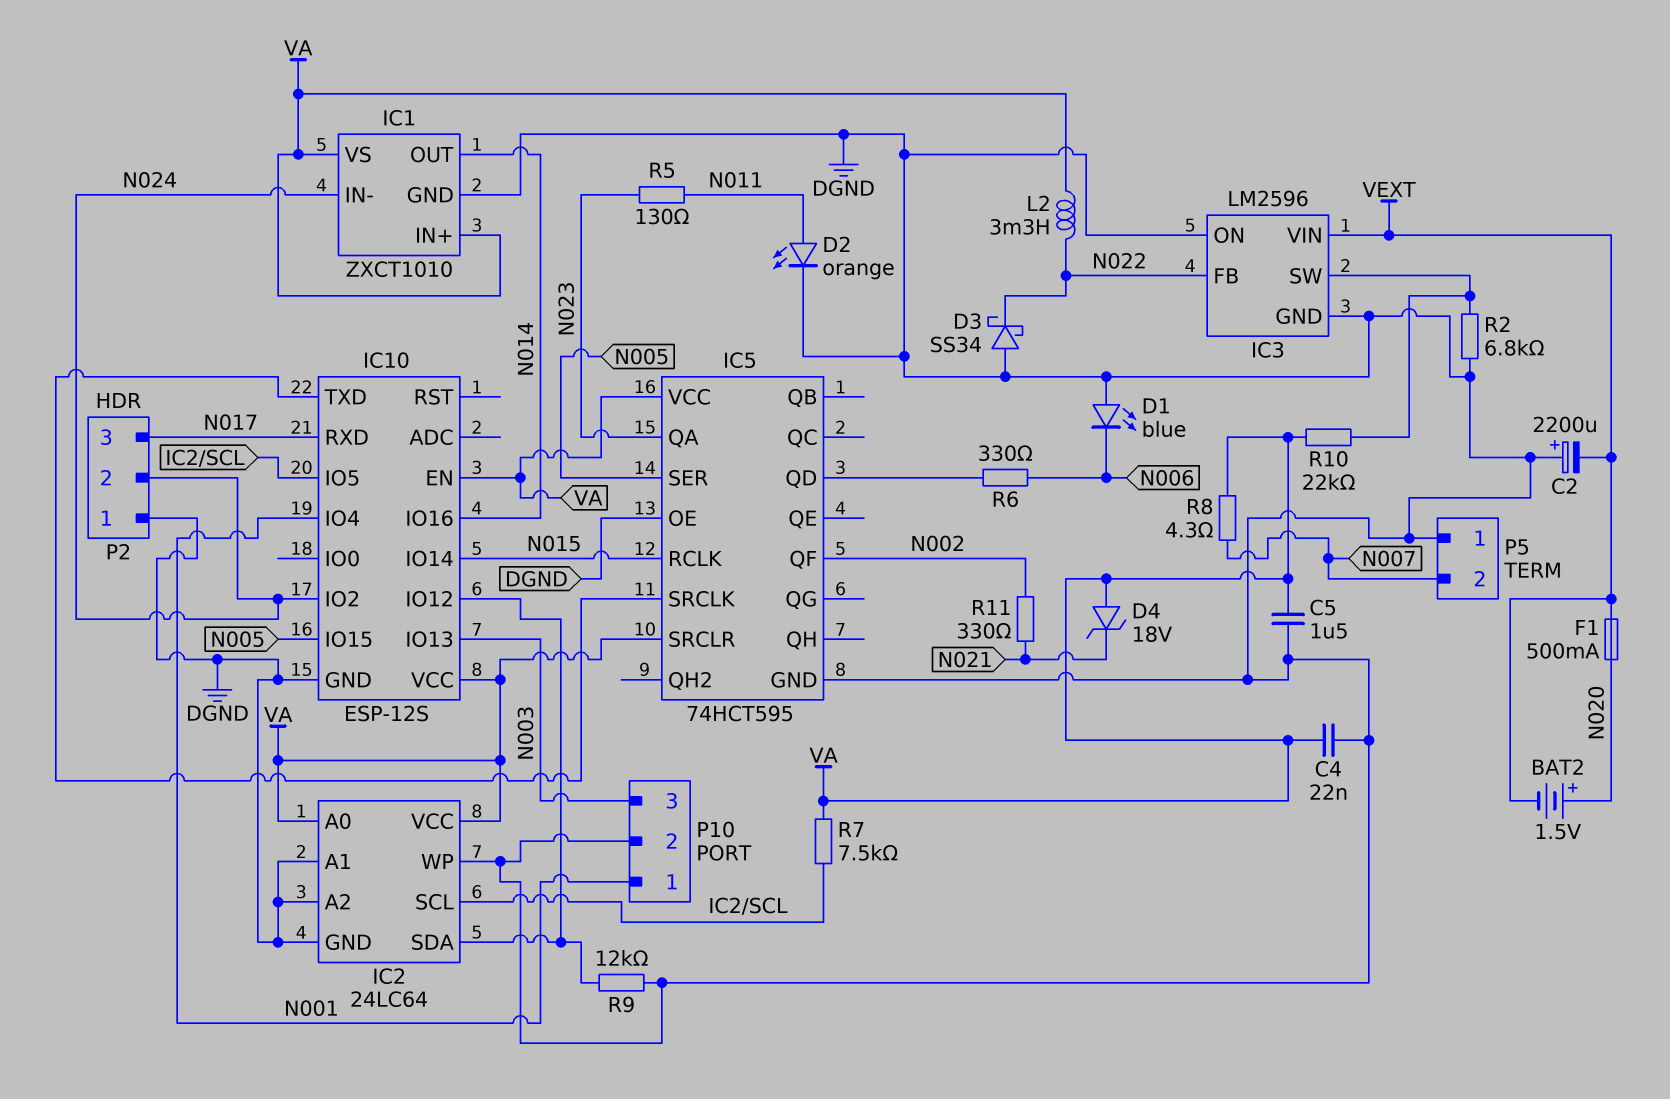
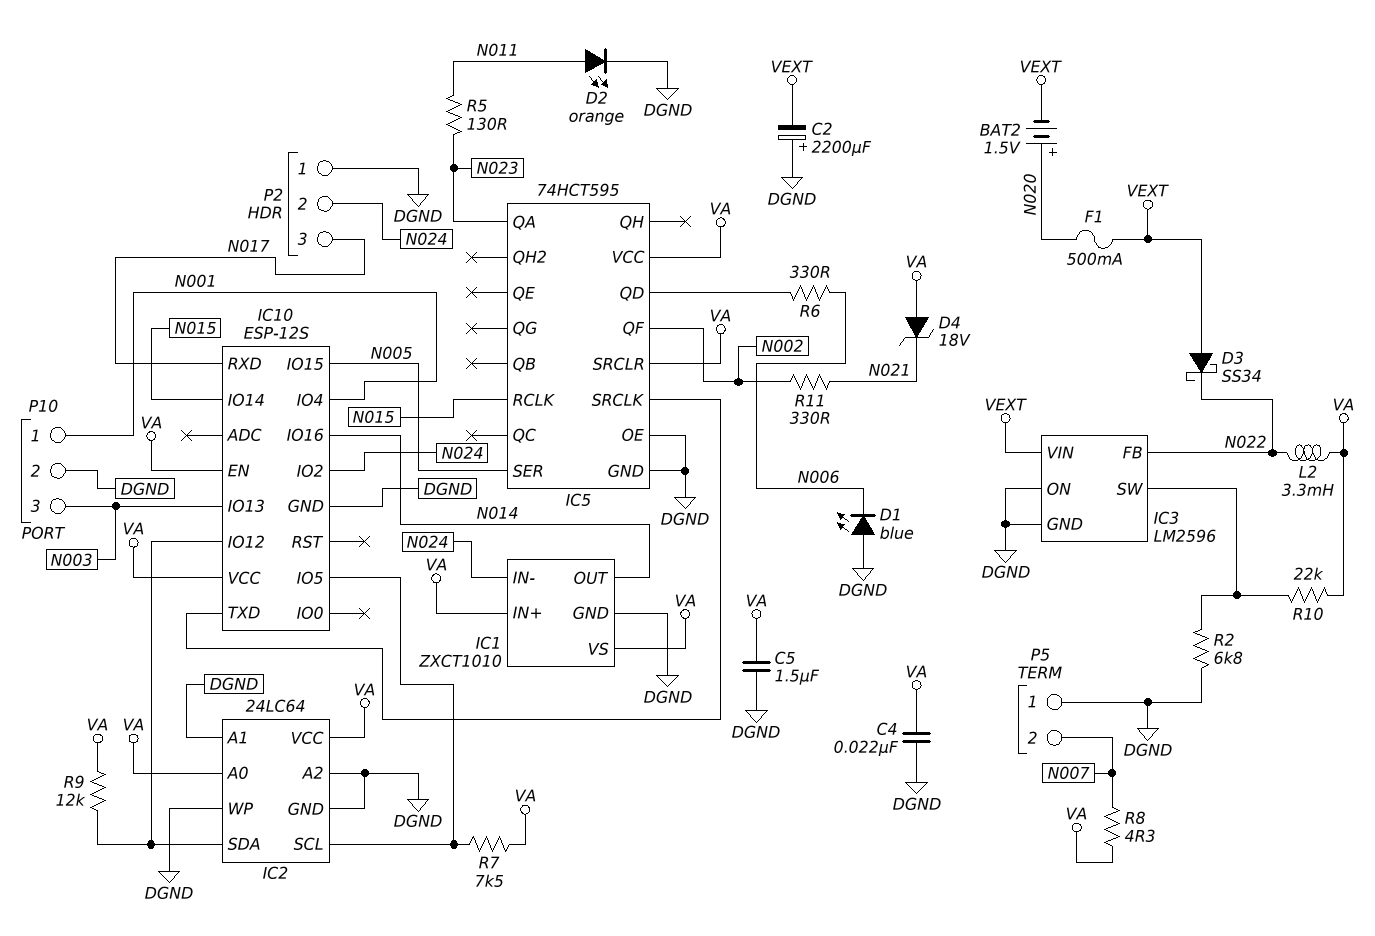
D3: schottky SS34 (A DGND, K N022) -> schottky SS34 (A VEXT, K N022)
R9: 12k (DGND, IC2/SDA) -> 12k (IC2/SDA, VA)

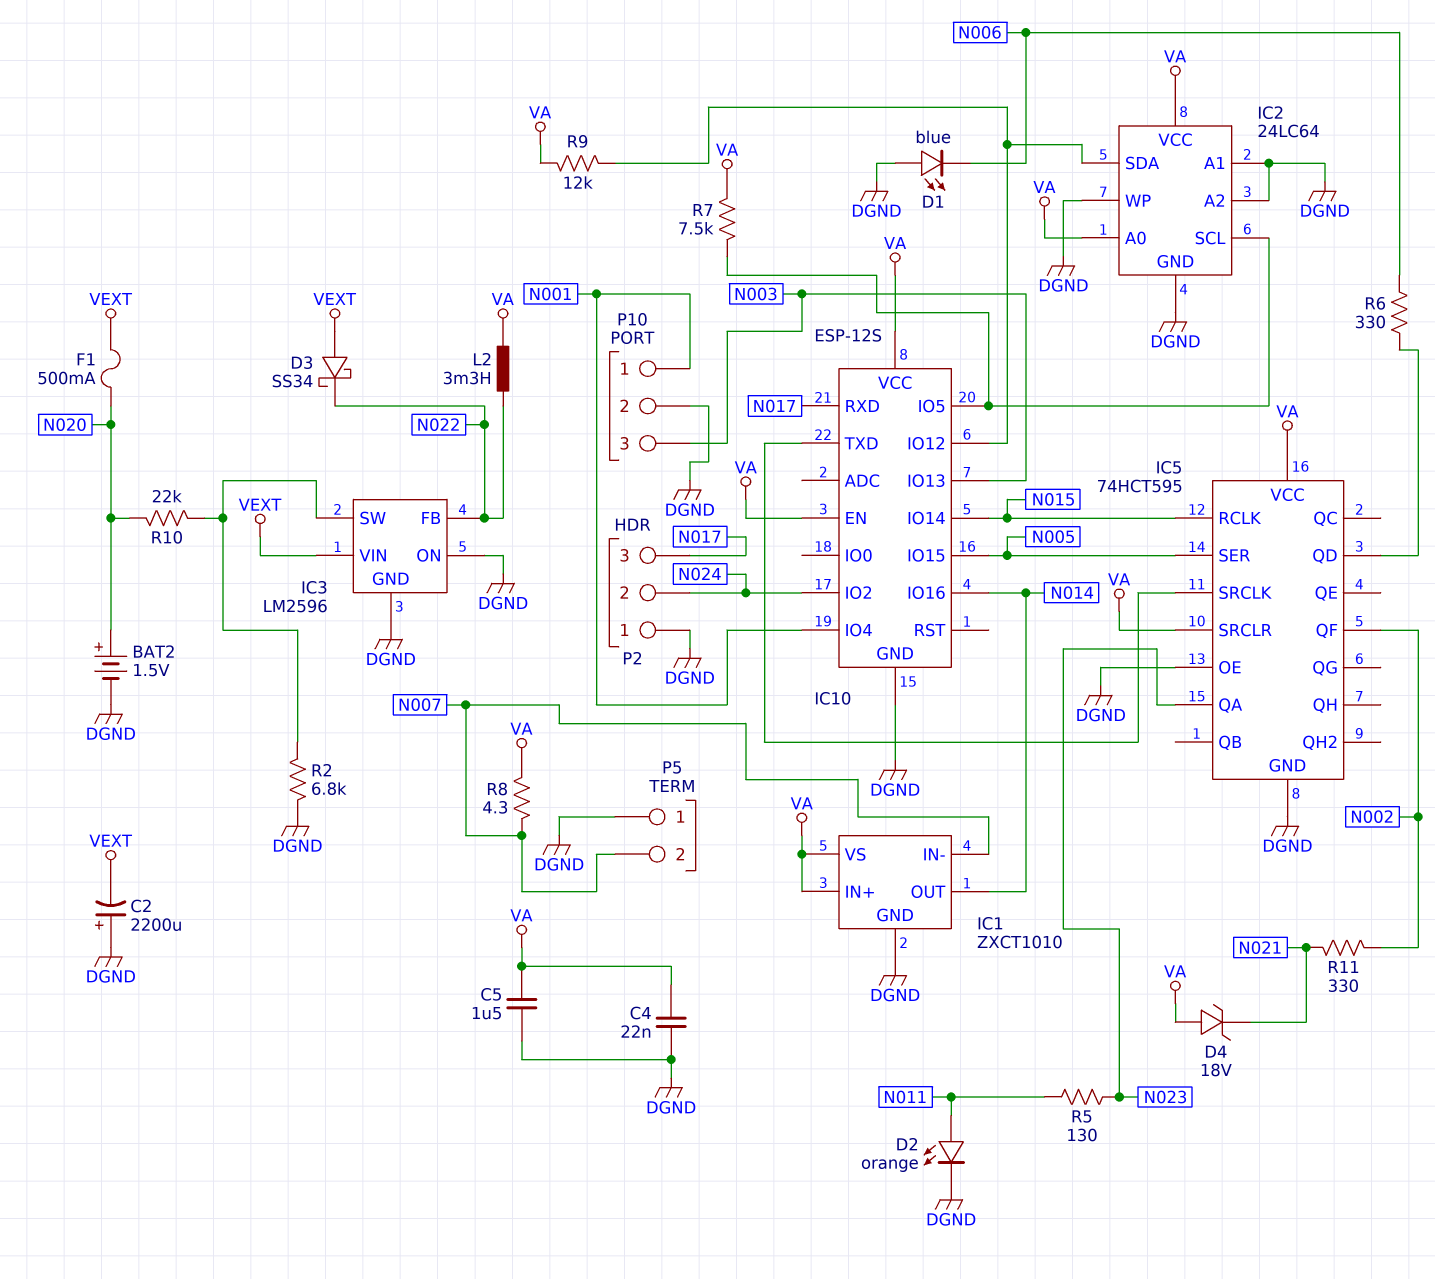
BAT2: 1.5V (plus N020, minus VEXT) -> 1.5V (plus N020, minus DGND)
IC1 pin IN-: N024 -> N007
R10: 22k (IC3/SW, VA) -> 22k (IC3/SW, N020)

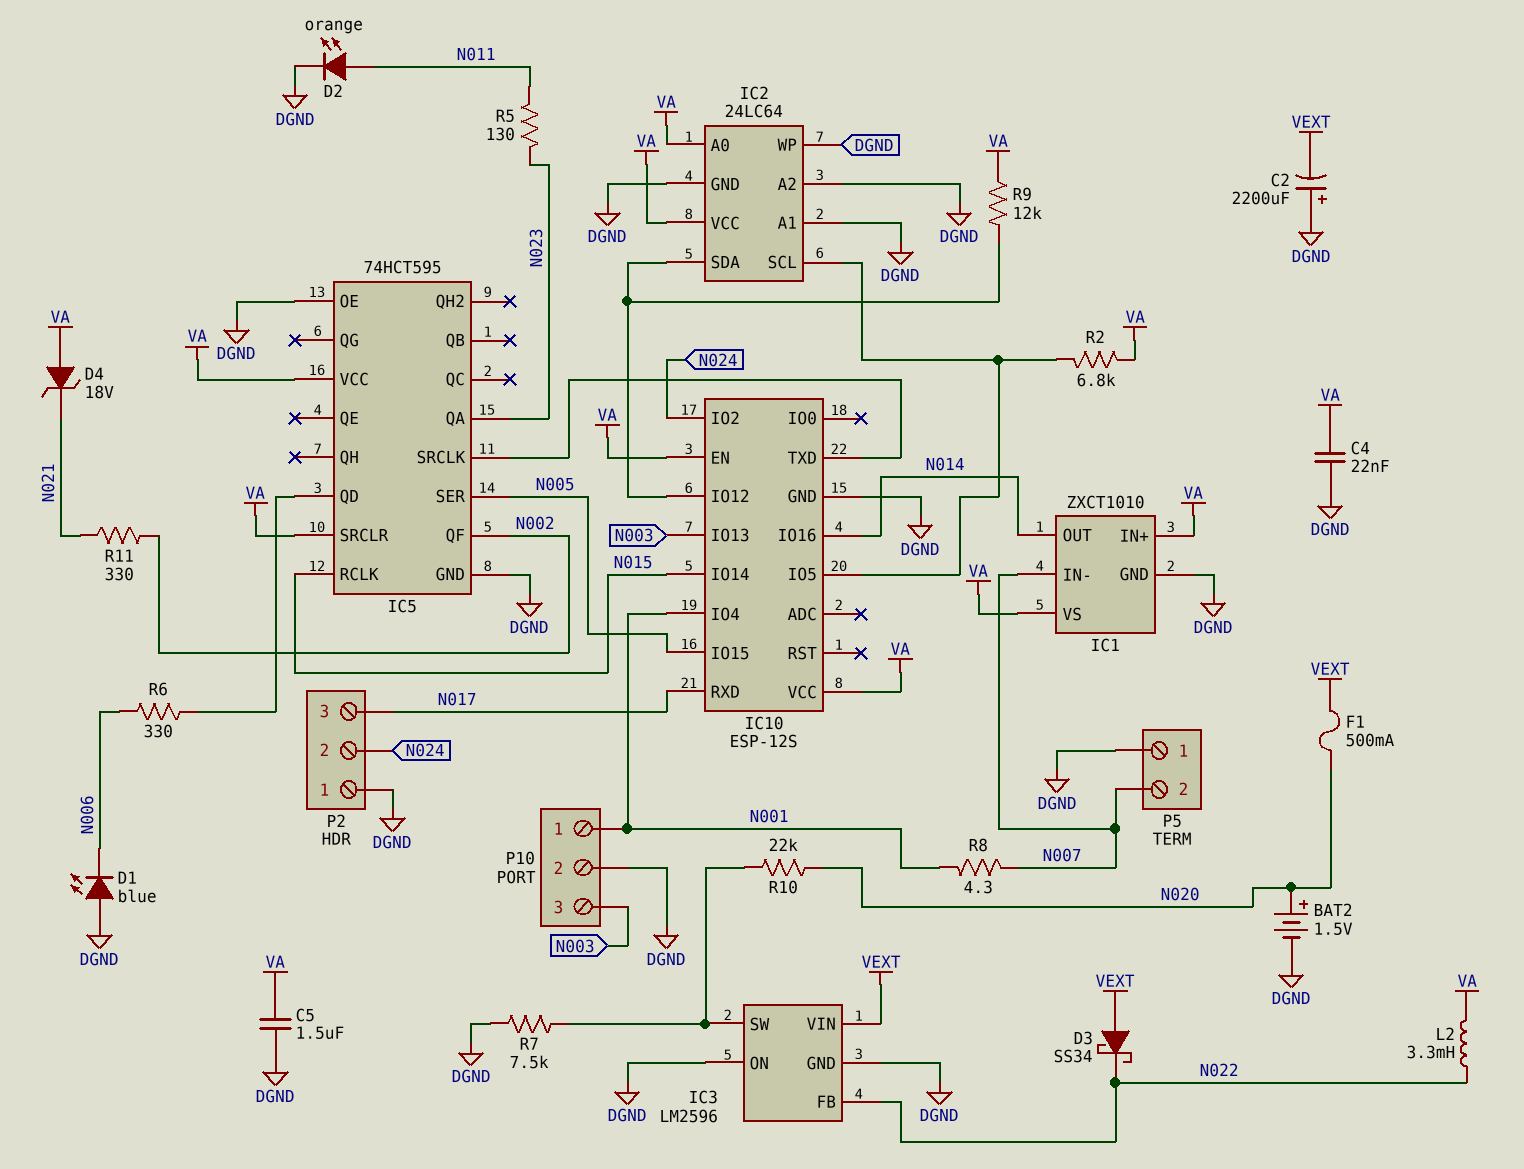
R2: 6.8k (DGND, IC3/SW) -> 6.8k (IC2/SCL, VA)
R7: 7.5k (IC2/SCL, VA) -> 7.5k (DGND, IC3/SW)
R8: 4.3 (N007, VA) -> 4.3 (N001, N007)

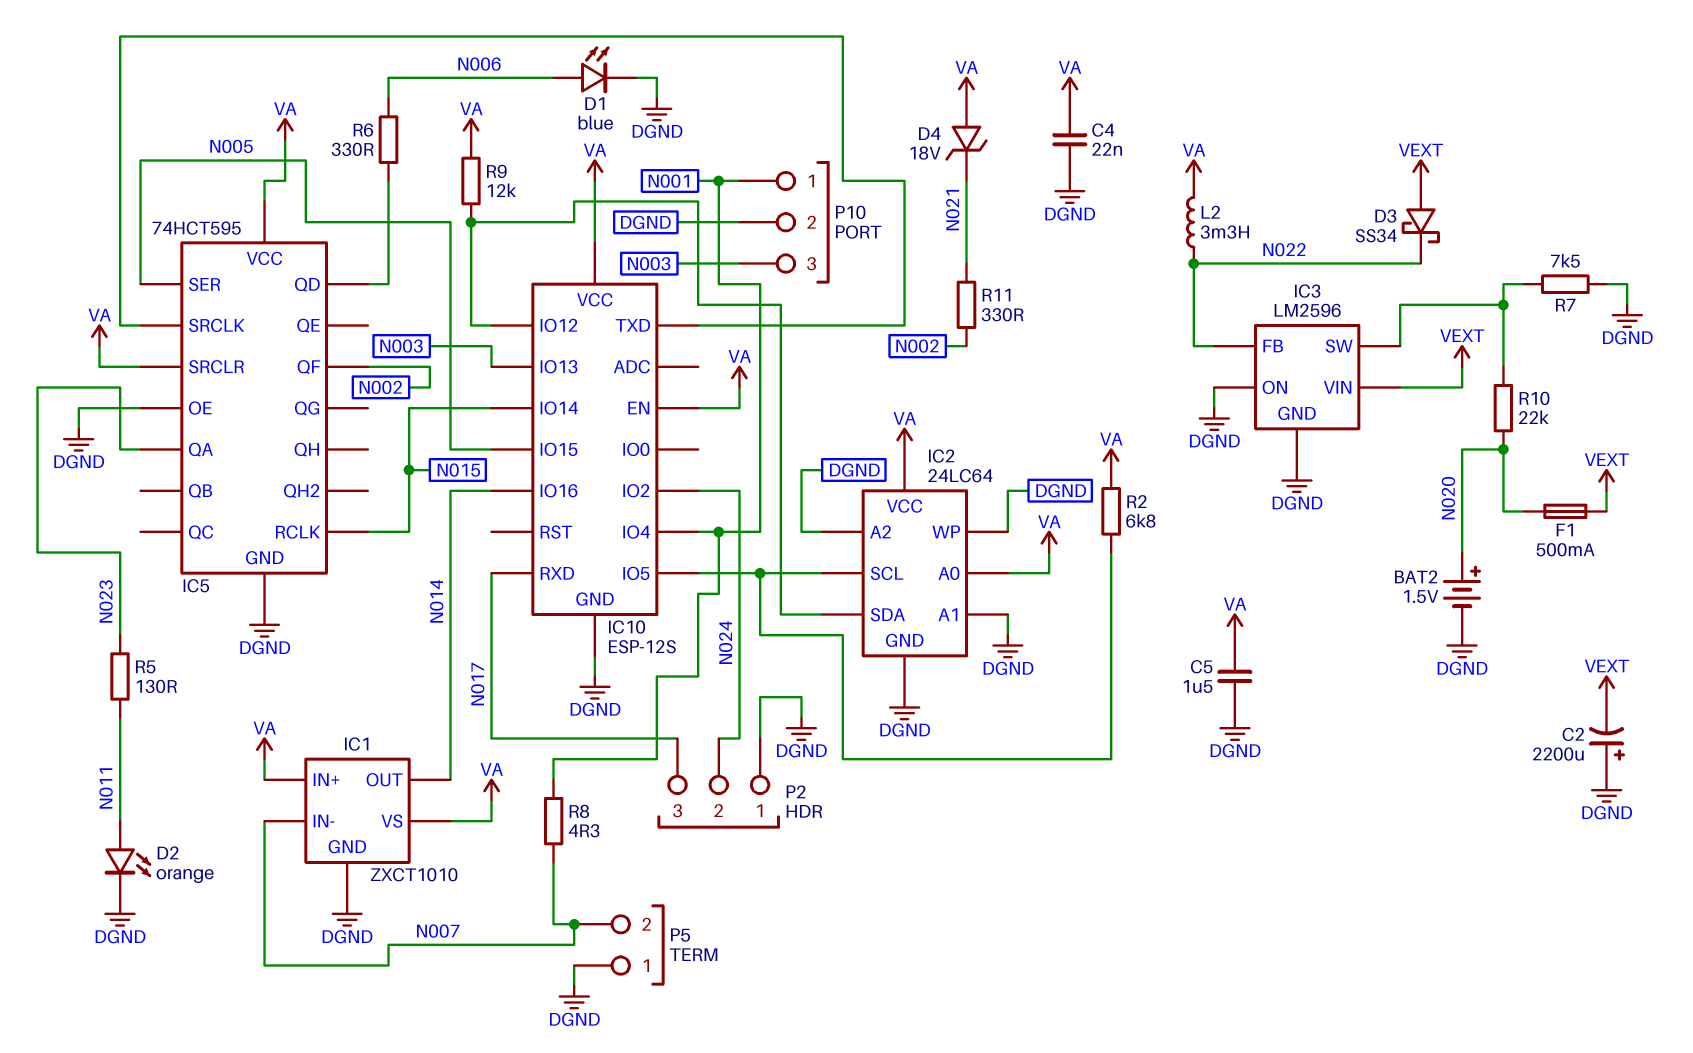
D1: LED blue (A DGND, K N006) -> LED blue (A N006, K DGND)

